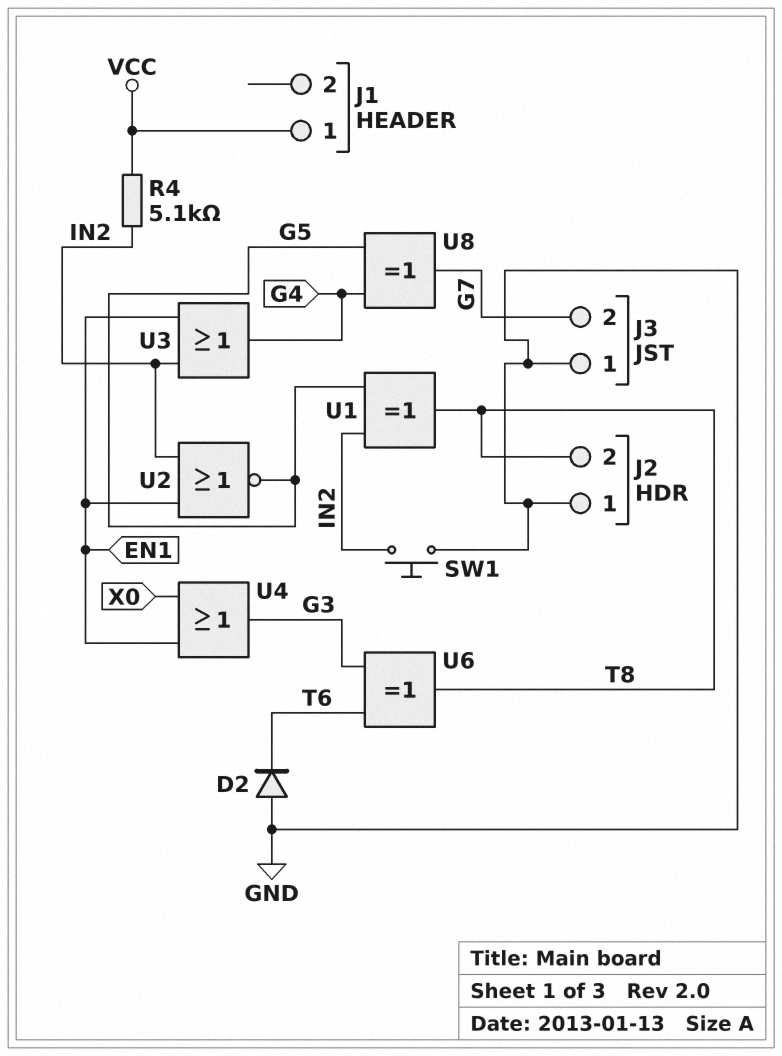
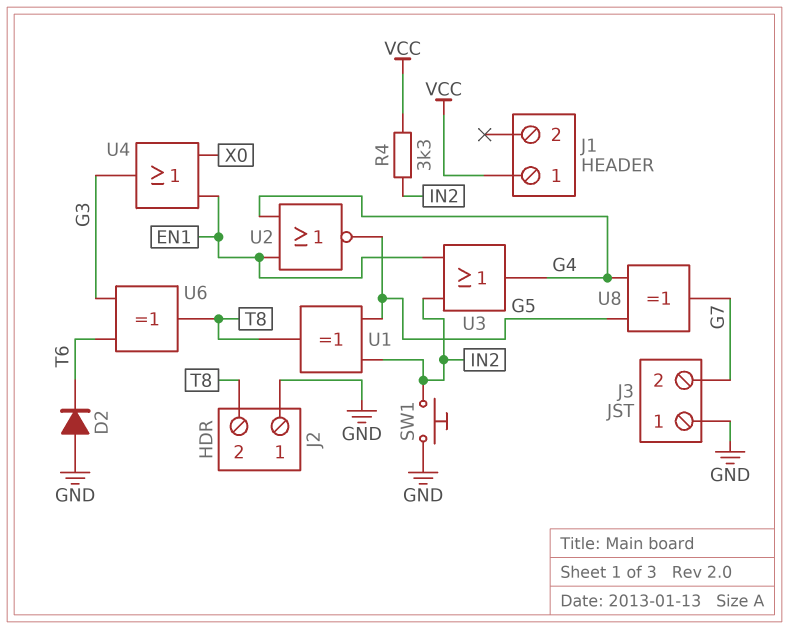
R4: 5.1k (IN2, VCC) -> 3.3k (IN2, VCC)
U2: NOR (in EN1, in IN2, out G5) -> NOR (in EN1, in G4, out G5)

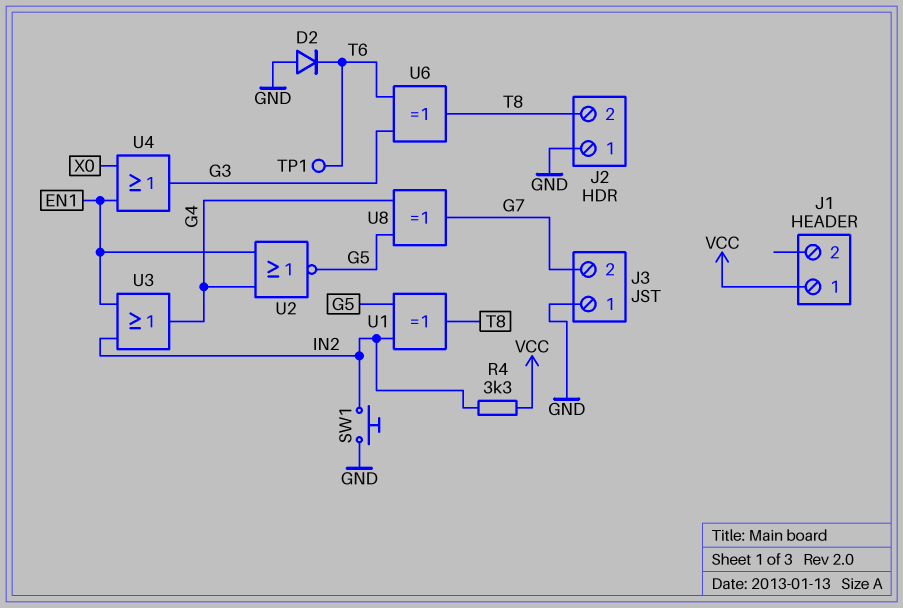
TP1: none -> test point (T6)

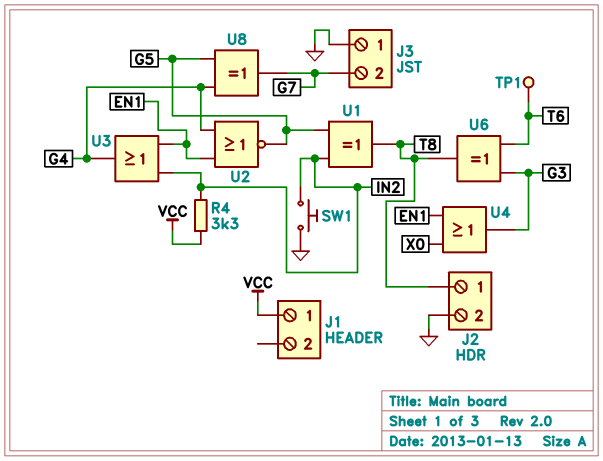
D2: diode (A GND, K T6) -> none
J2 pin 1: GND -> T8
J2 pin 2: T8 -> GND

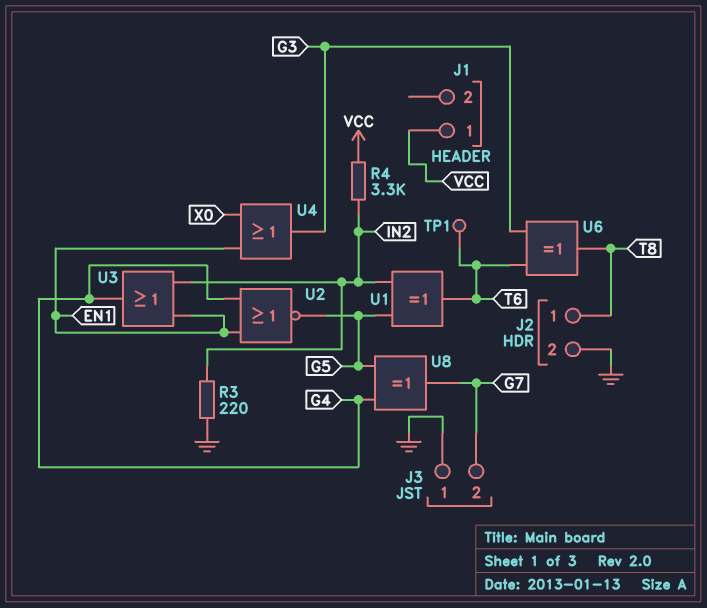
R3: none -> 220 (GND, IN2)
SW1: button (GND, IN2) -> none
U1: XOR (in G5, in IN2, out T8) -> XOR (in G5, in IN2, out T6)

